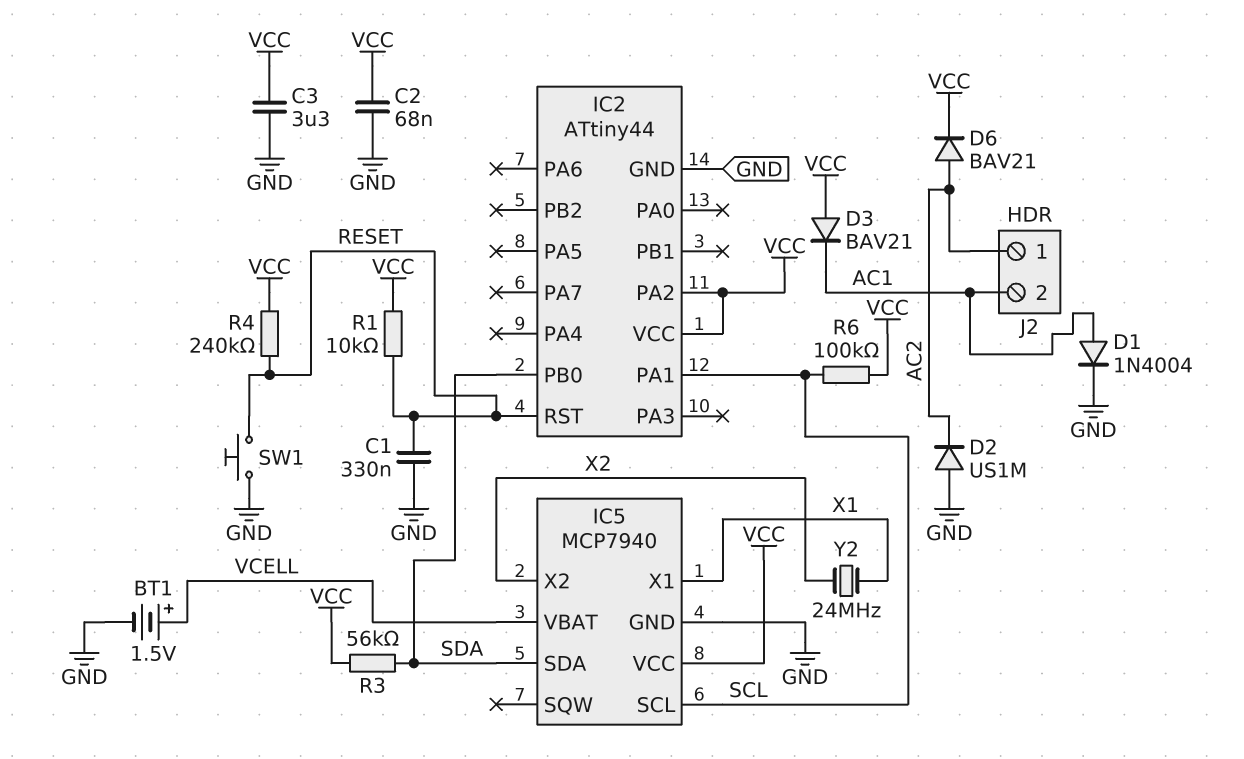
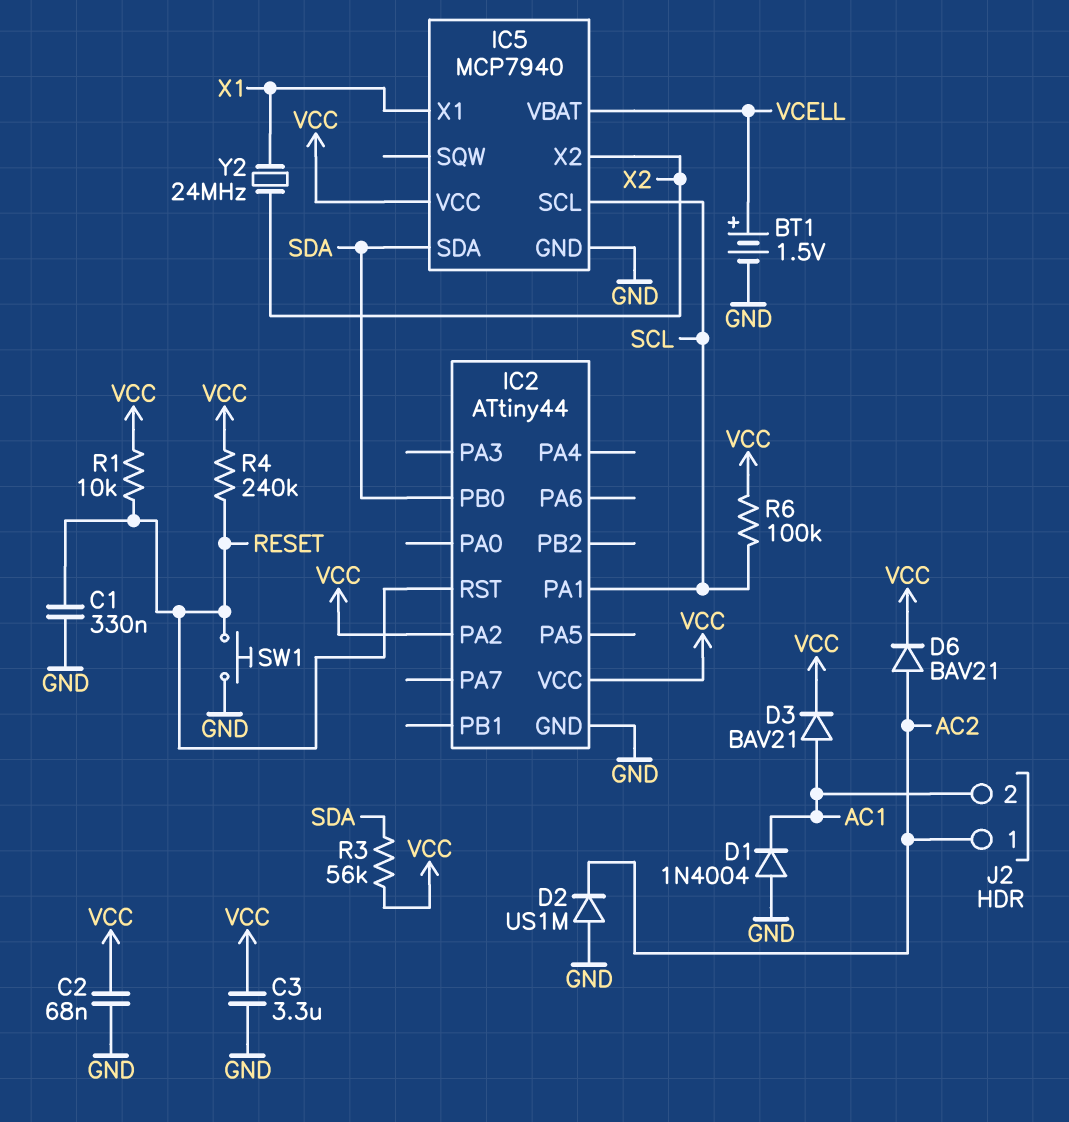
D1: diode 1N4004 (A AC1, K GND) -> diode 1N4004 (A GND, K AC1)
D3: diode BAV21 (A VCC, K AC1) -> diode BAV21 (A AC1, K VCC)

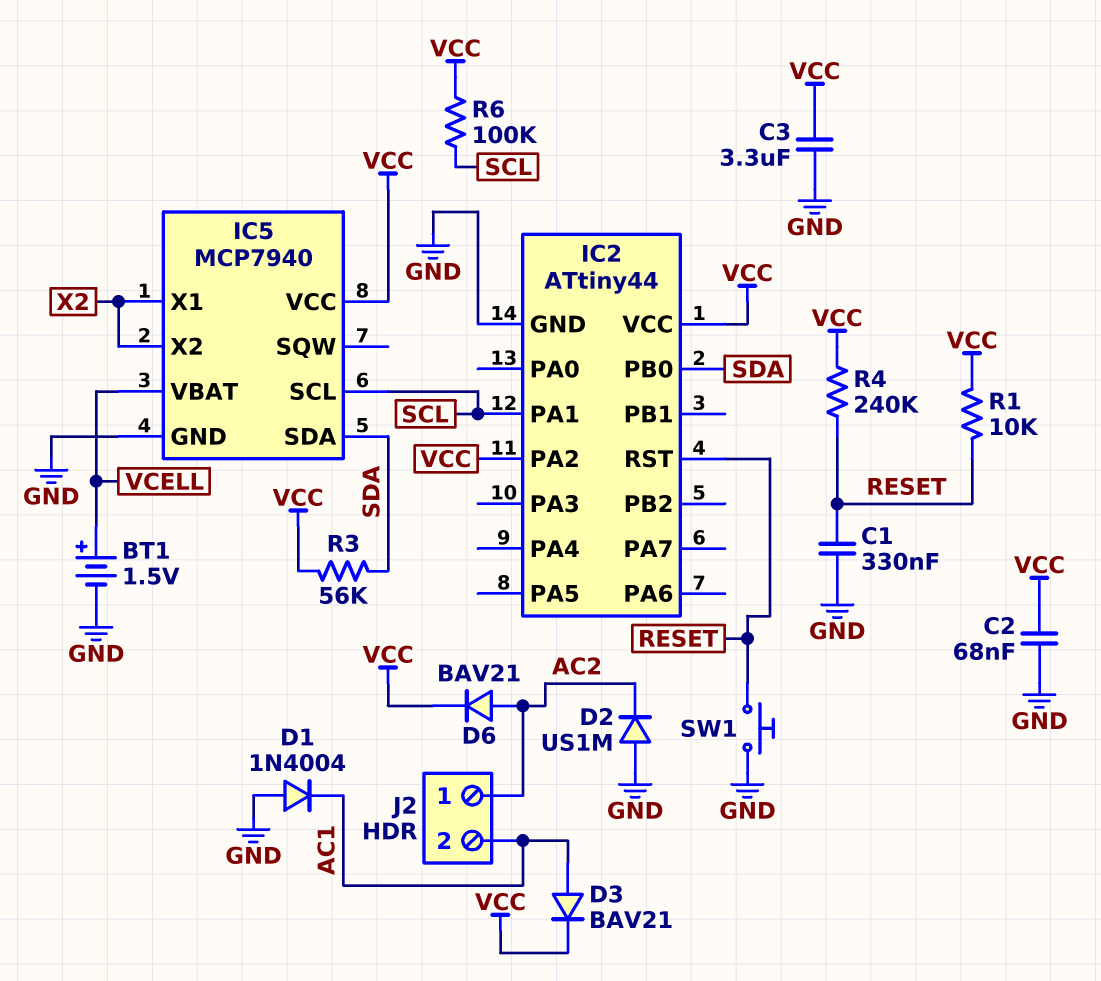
IC5 pin X1: X1 -> X2
Y2: 24MHz (X1, X2) -> none

